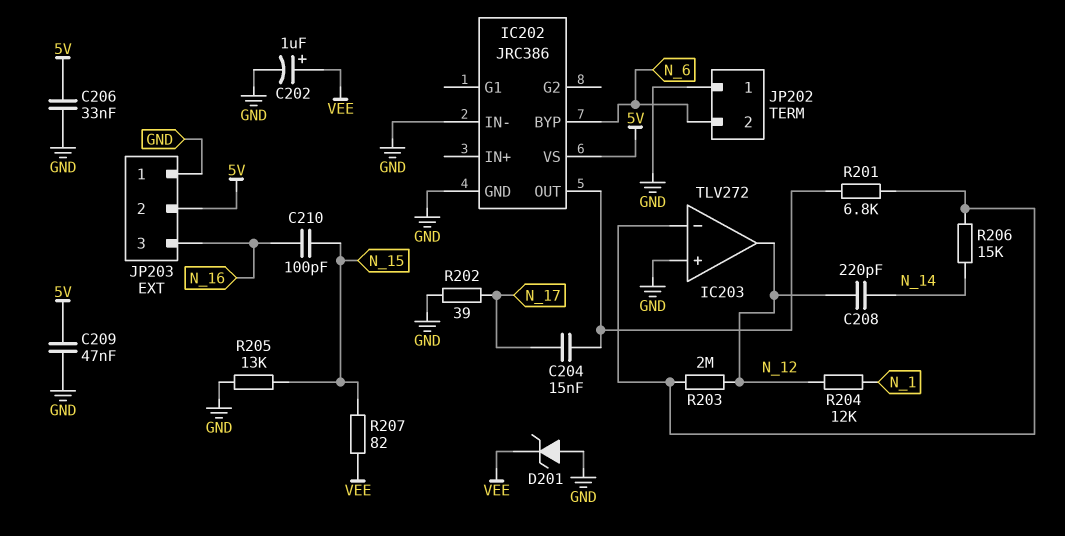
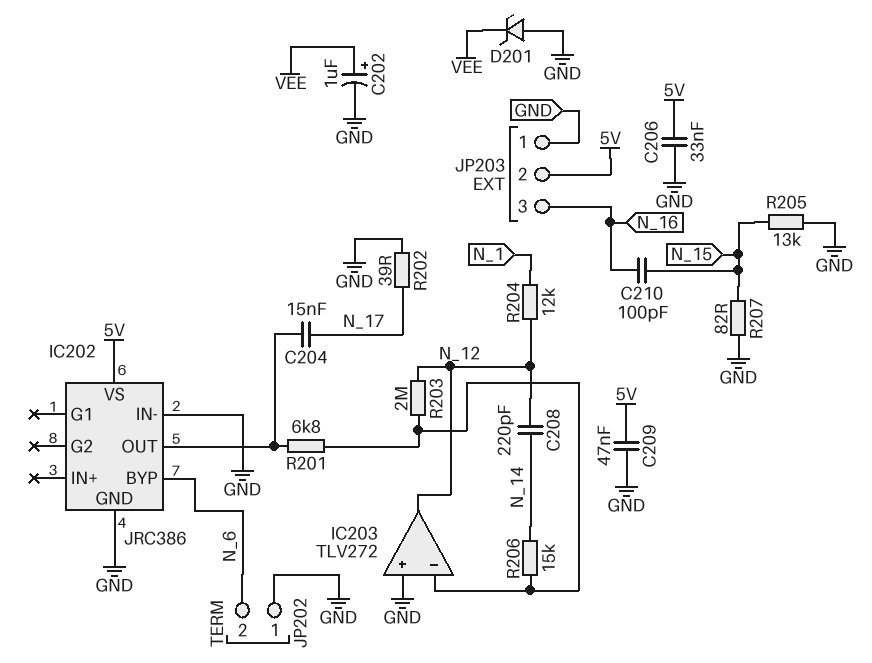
R207: 82 (N_15, VEE) -> 82 (GND, N_15)

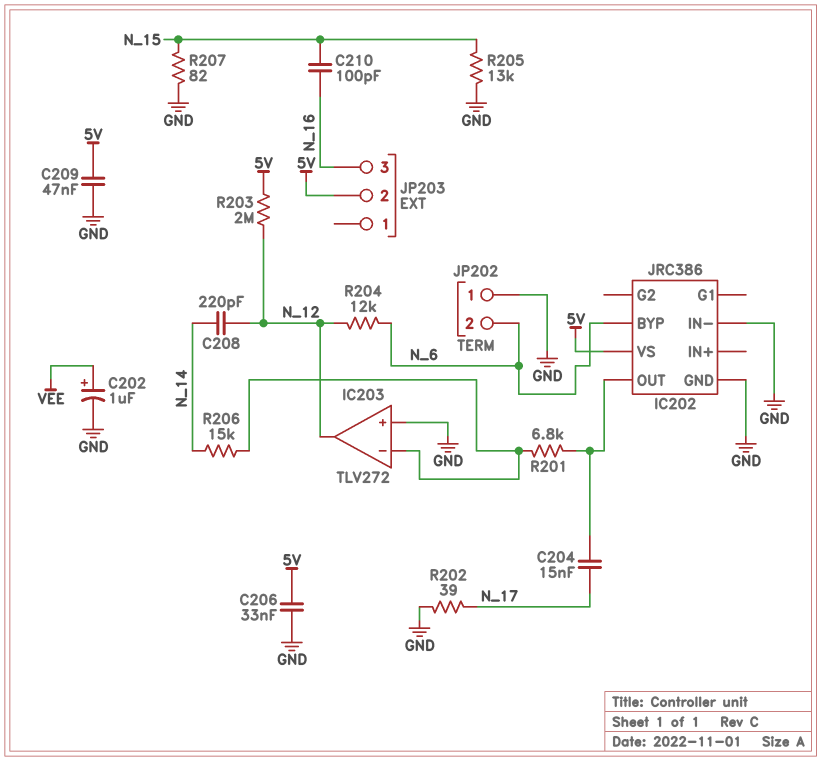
D201: zener (A GND, K VEE) -> none
JP203 pin 1: GND -> none
R203: 2M (IC203/in-, N_12) -> 2M (5V, N_12)
R204: 12k (N_1, N_12) -> 12k (N_6, N_12)

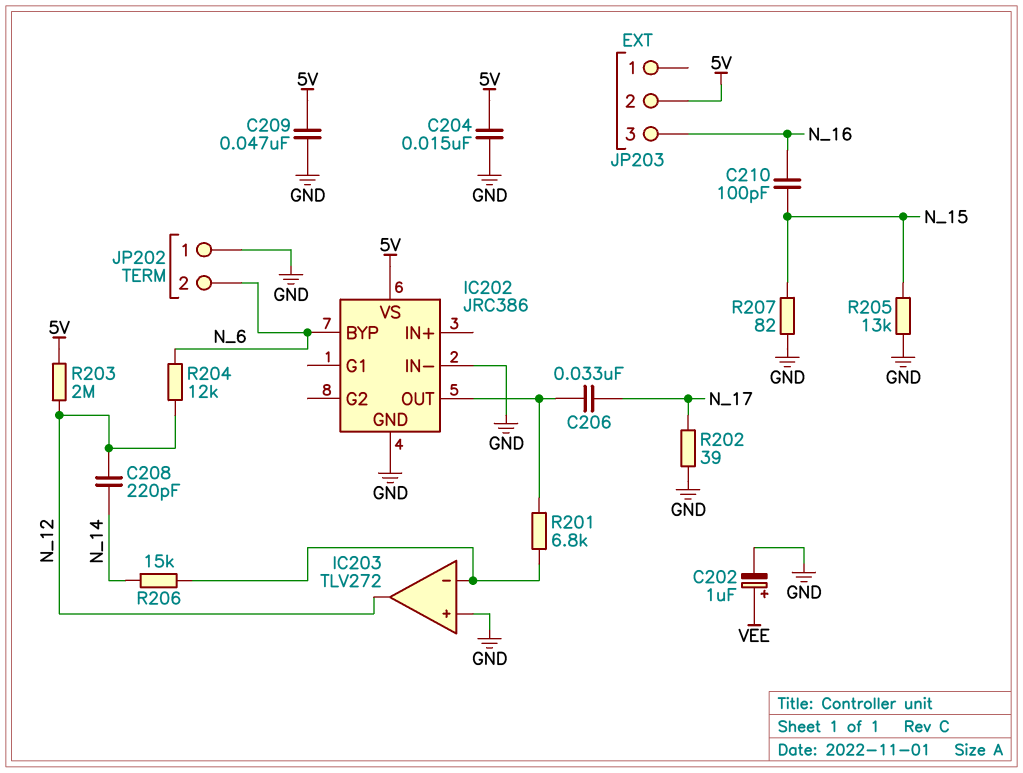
C204: 15nF (IC202/OUT, N_17) -> 15nF (5V, GND)
C206: 33nF (5V, GND) -> 33nF (IC202/OUT, N_17)

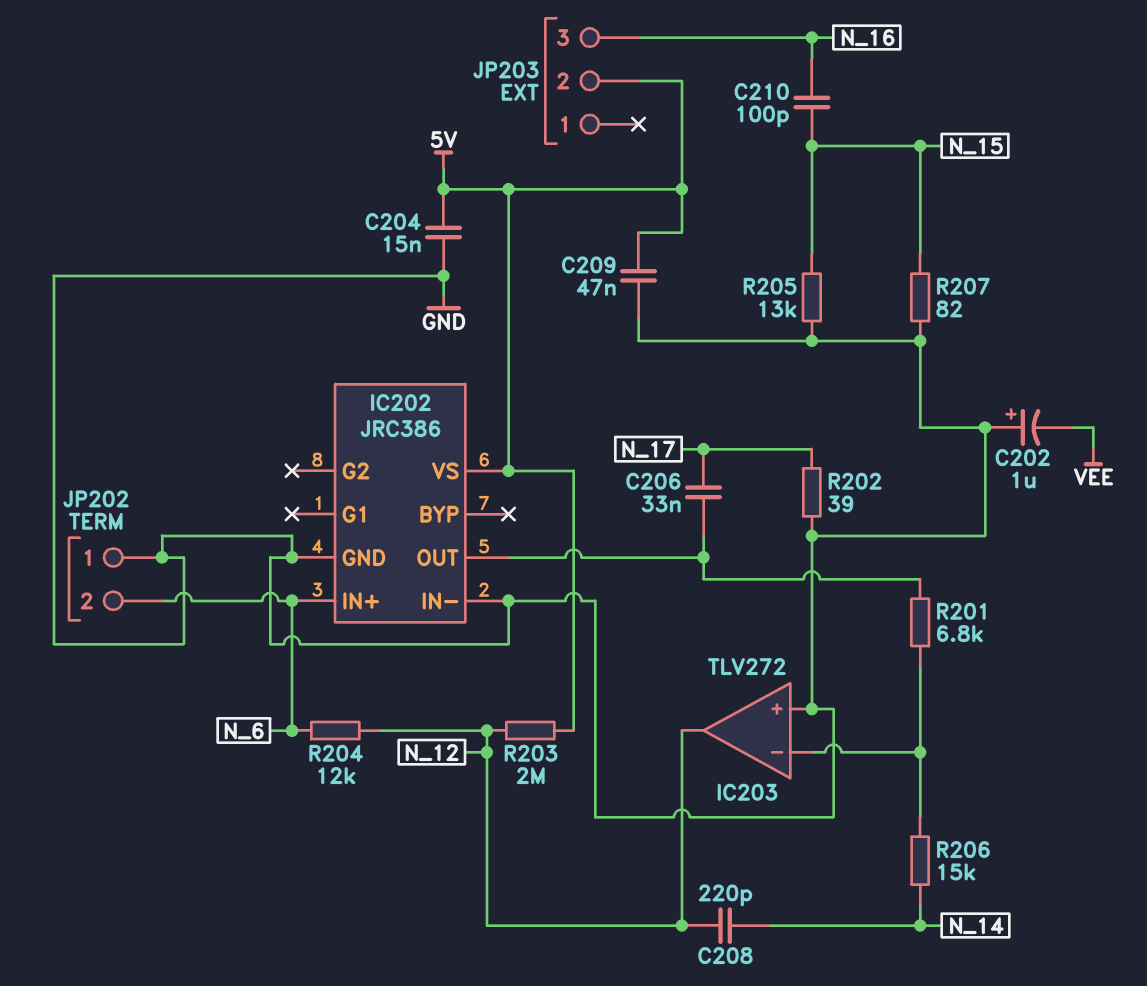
C202: 1uF (plus VEE, minus GND) -> 1uF (plus GND, minus VEE)
IC202 pin BYP: N_6 -> none
IC202 pin IN+: none -> N_6

